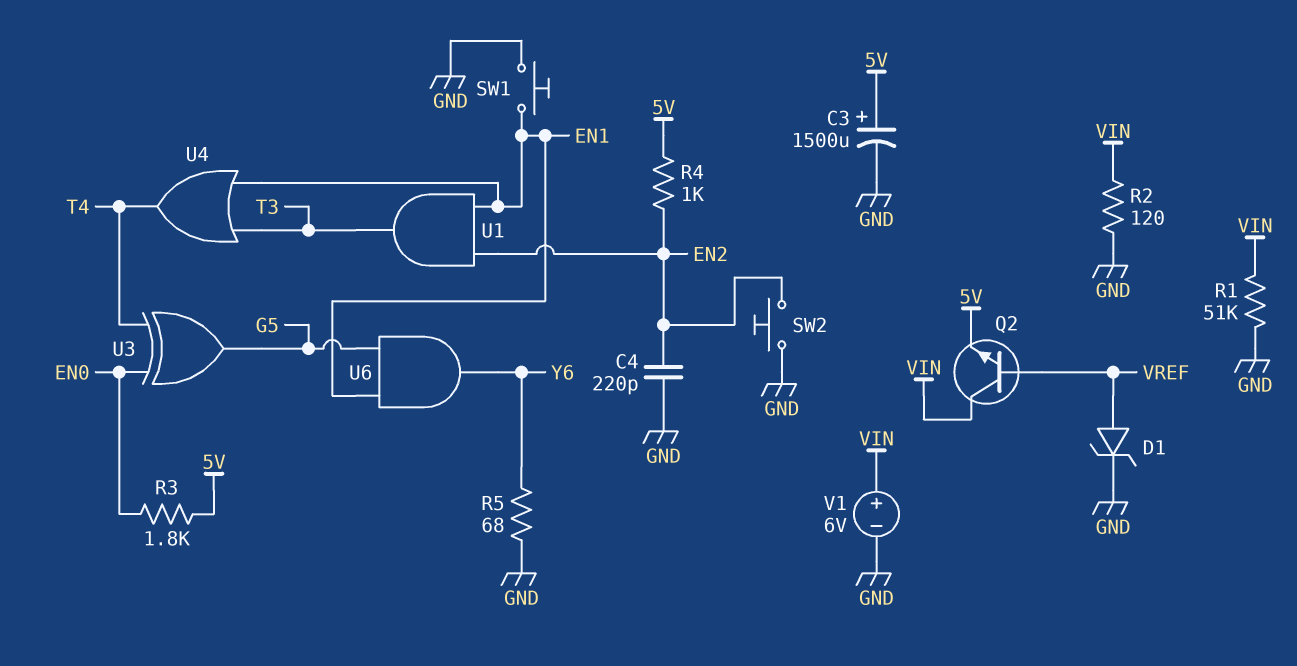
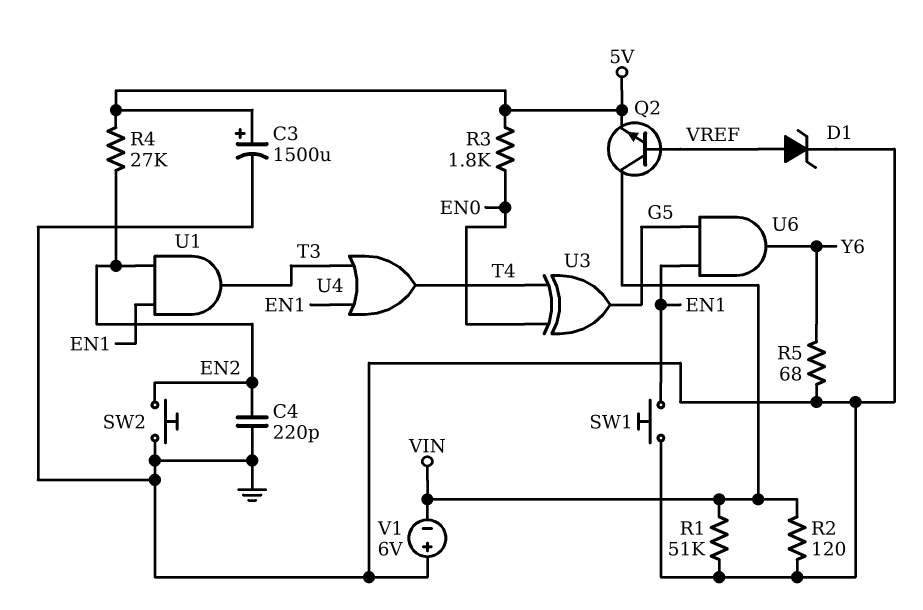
R4: 1k (5V, EN2) -> 27k (5V, EN2)
V1: 6V (plus VIN, minus GND) -> 6V (plus GND, minus VIN)

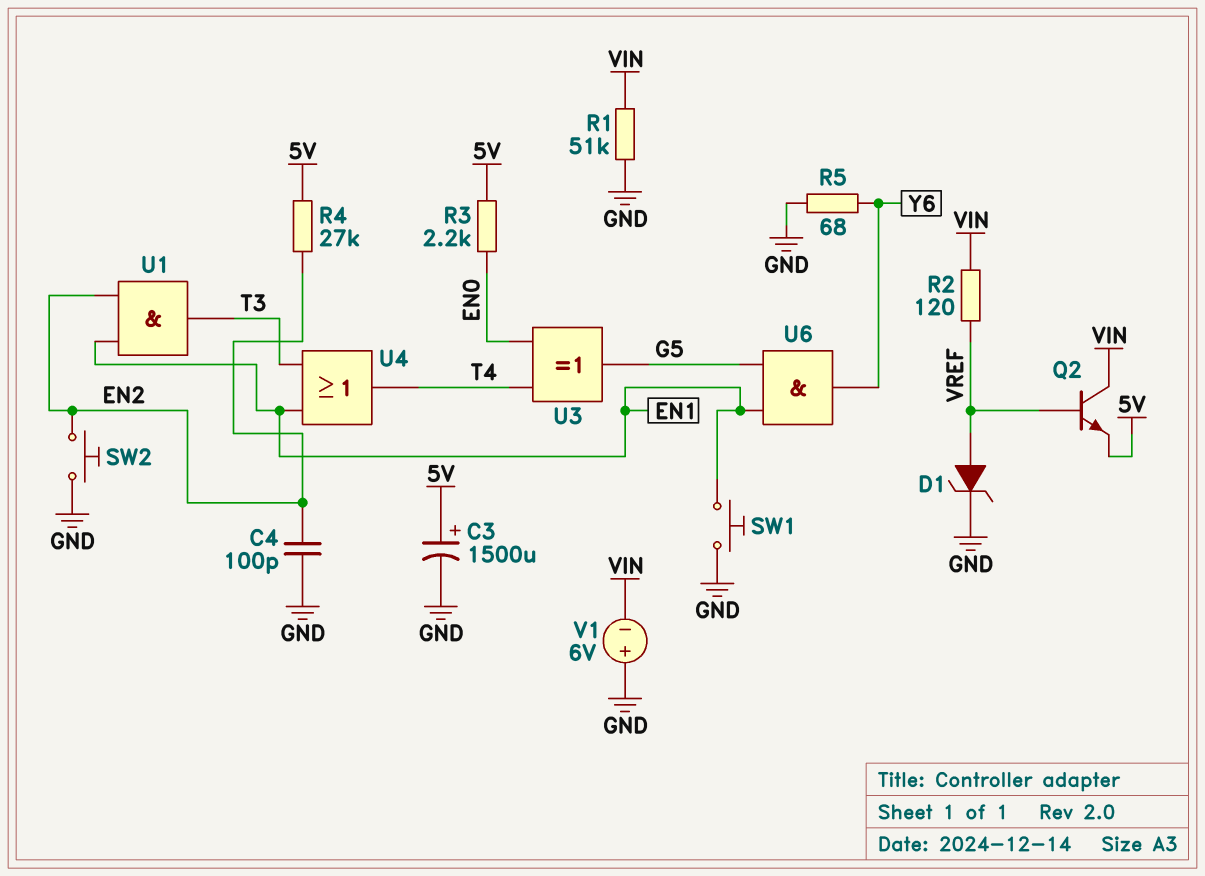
C4: 220pF (EN2, GND) -> 100pF (EN2, GND)
R2: 120 (GND, VIN) -> 120 (VIN, VREF)
R3: 1.8k (5V, EN0) -> 2.2k (5V, EN0)

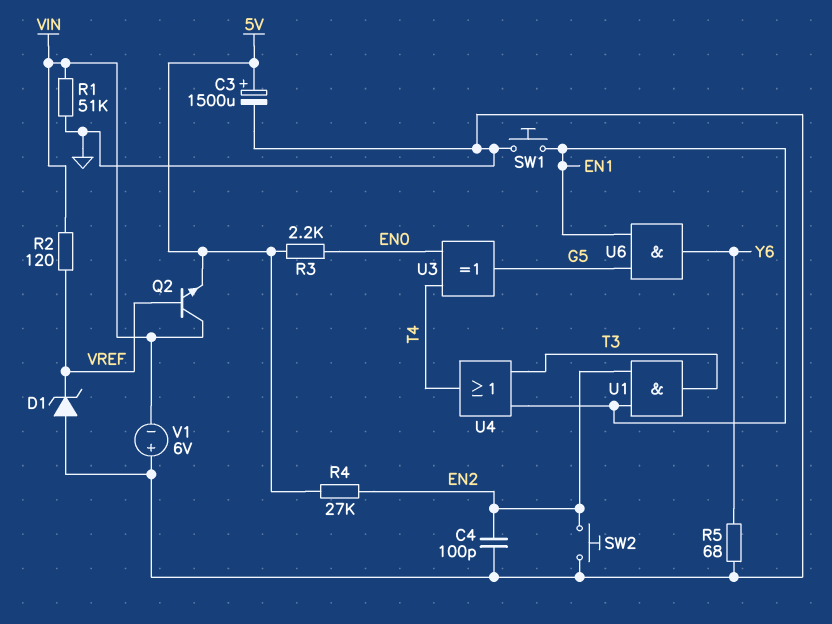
D1: zener (A VREF, K GND) -> zener (A GND, K VREF)

